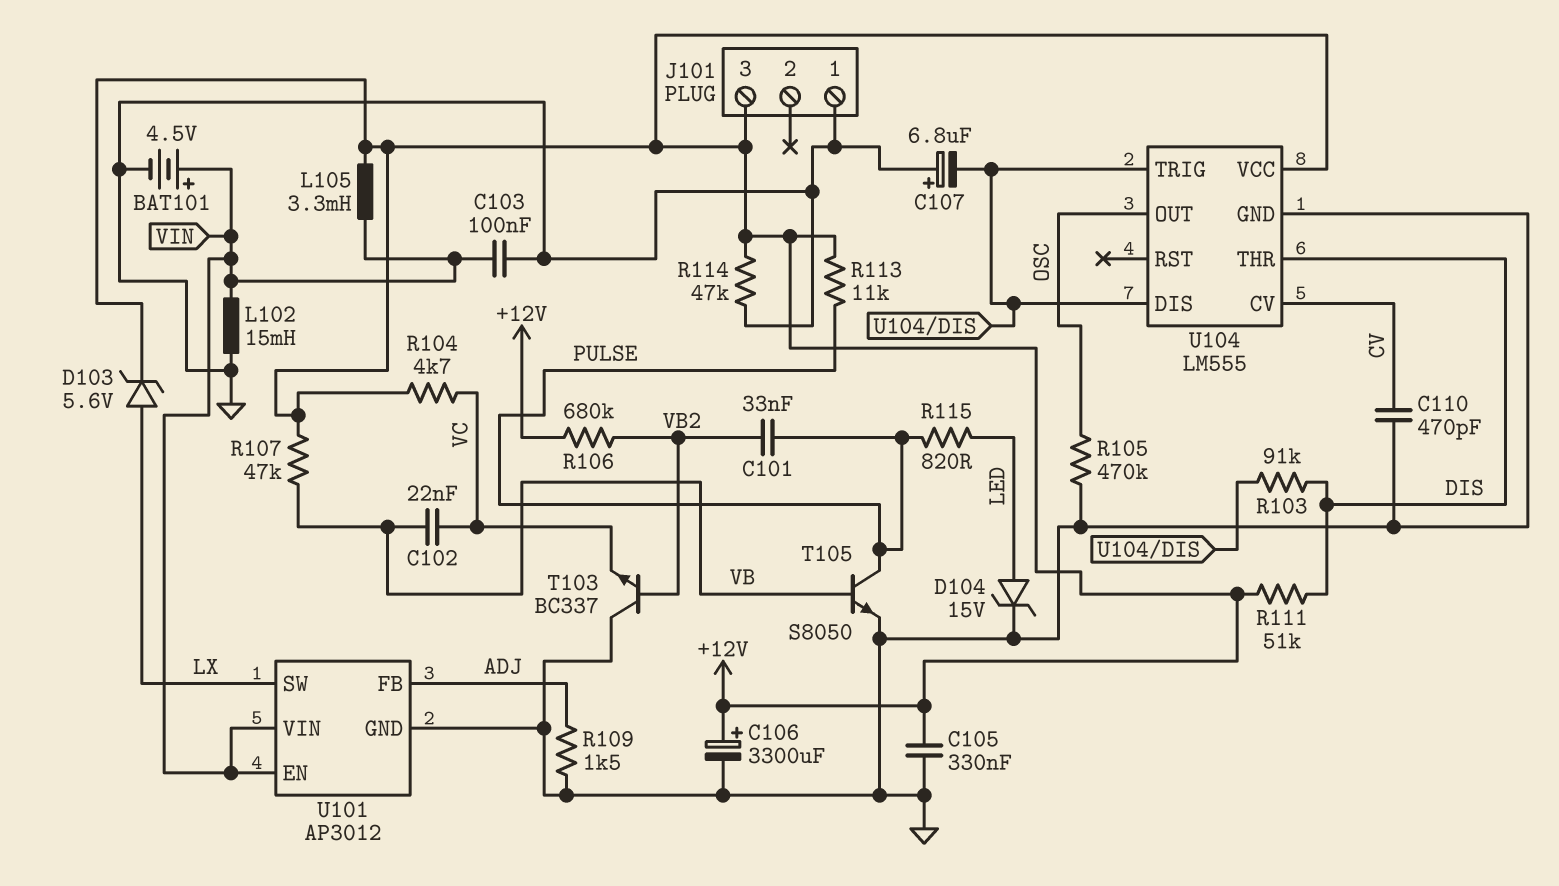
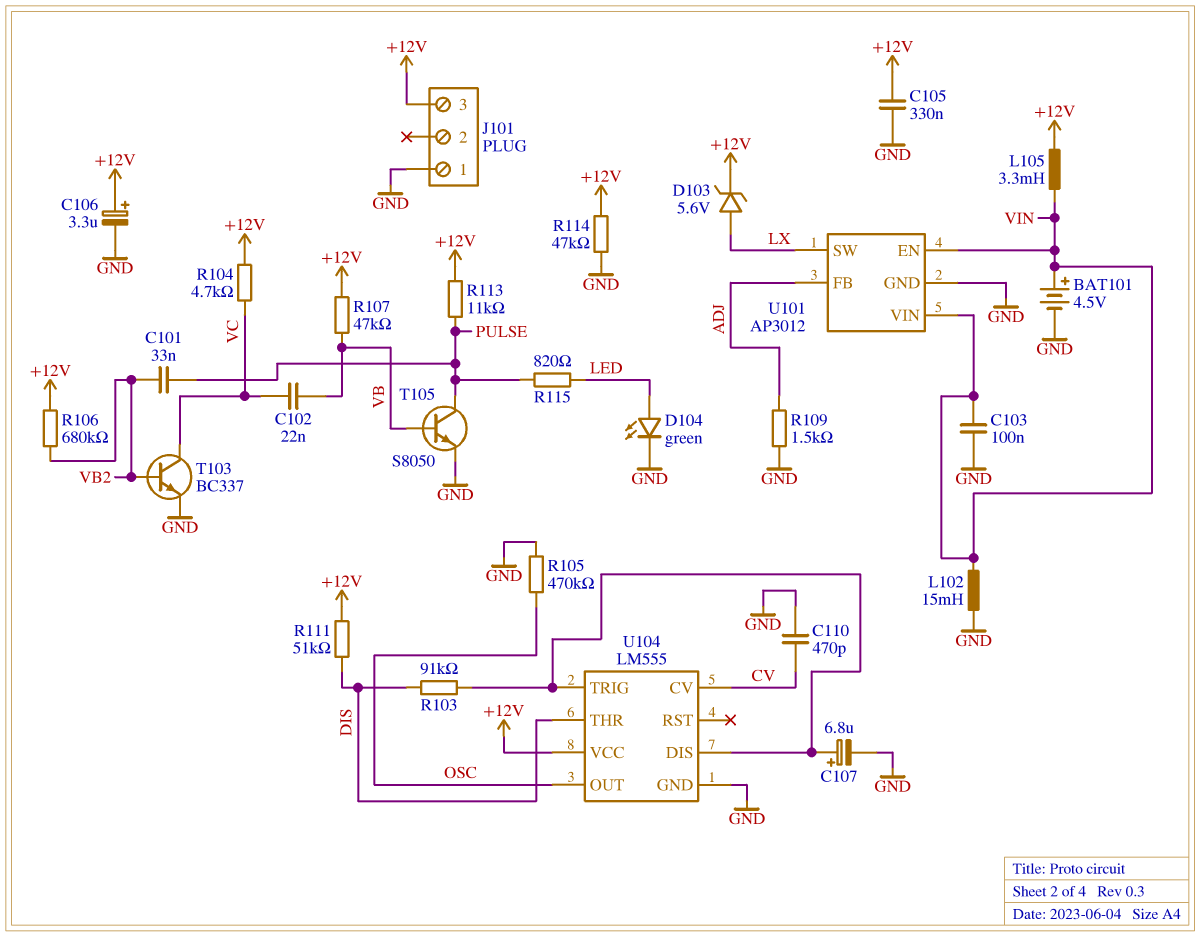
C106: 3300uF (plus +12V, minus GND) -> 3.3uF (plus +12V, minus GND)
C107: 6.8uF (plus GND, minus U104/DIS) -> 6.8uF (plus U104/DIS, minus GND)
D104: zener 15V (A LED, K GND) -> LED green (A LED, K GND)
T103: NPN BC337 (B VB2, C GND, E VC) -> NPN BC337 (B VB2, C VC, E GND)

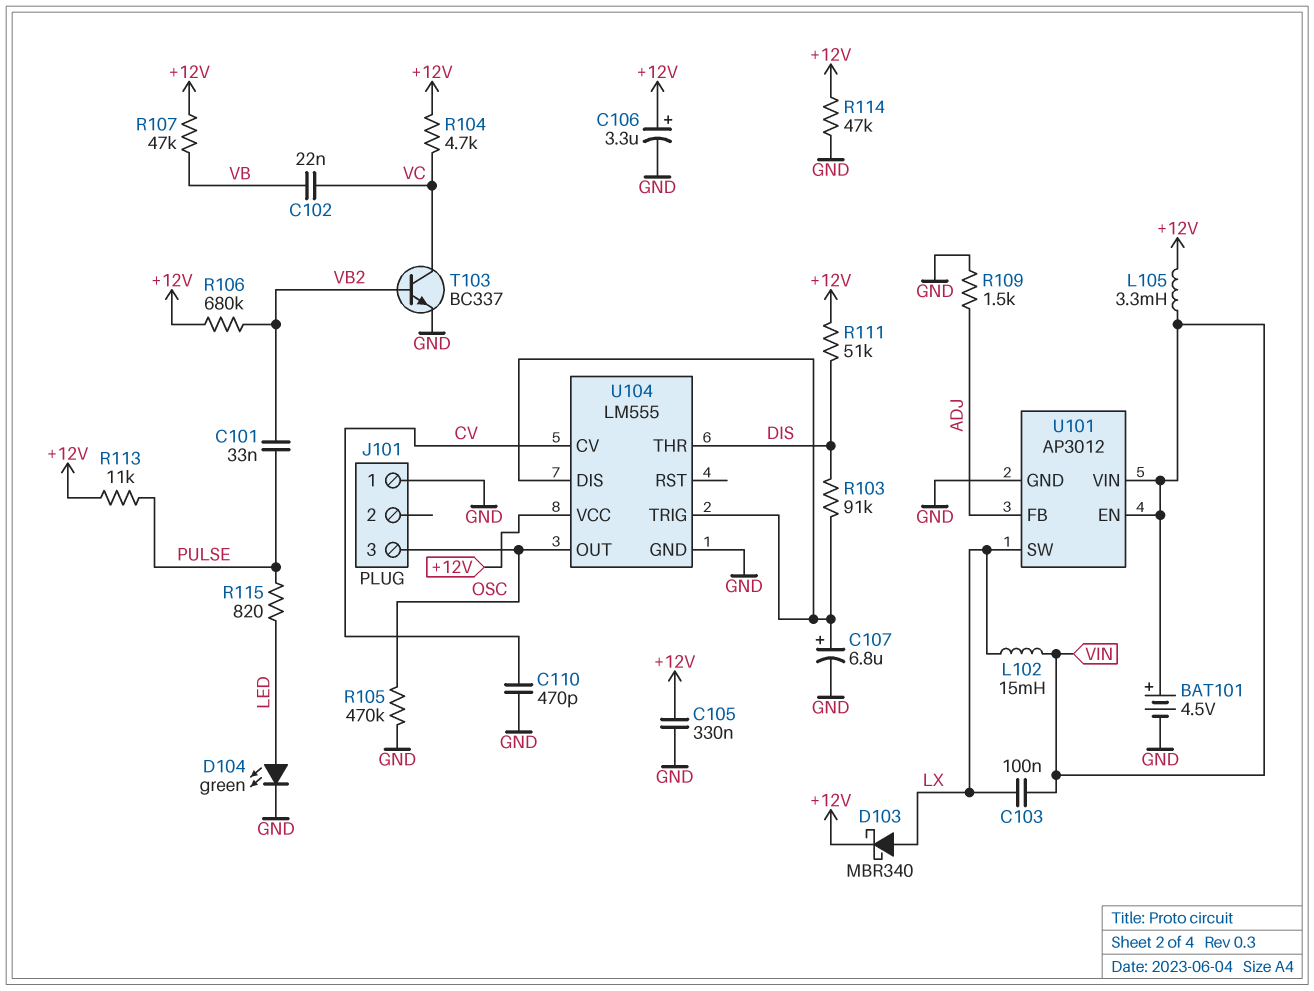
C103: 100nF (GND, VIN) -> 100nF (LX, VIN)
D103: zener 5.6V (A LX, K +12V) -> schottky MBR340 (A LX, K +12V)
J101 pin 3: +12V -> OSC
L102: 15mH (GND, VIN) -> 15mH (LX, VIN)
T105: NPN S8050 (B VB, C PULSE, E GND) -> none

